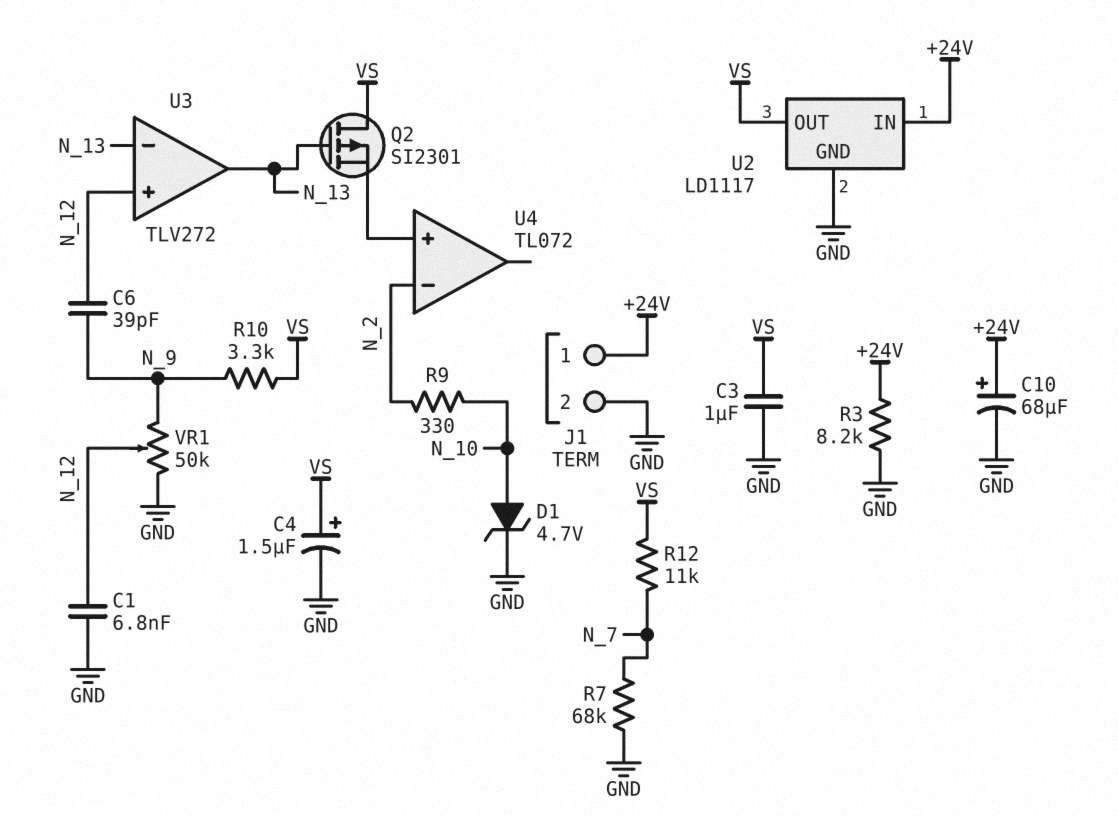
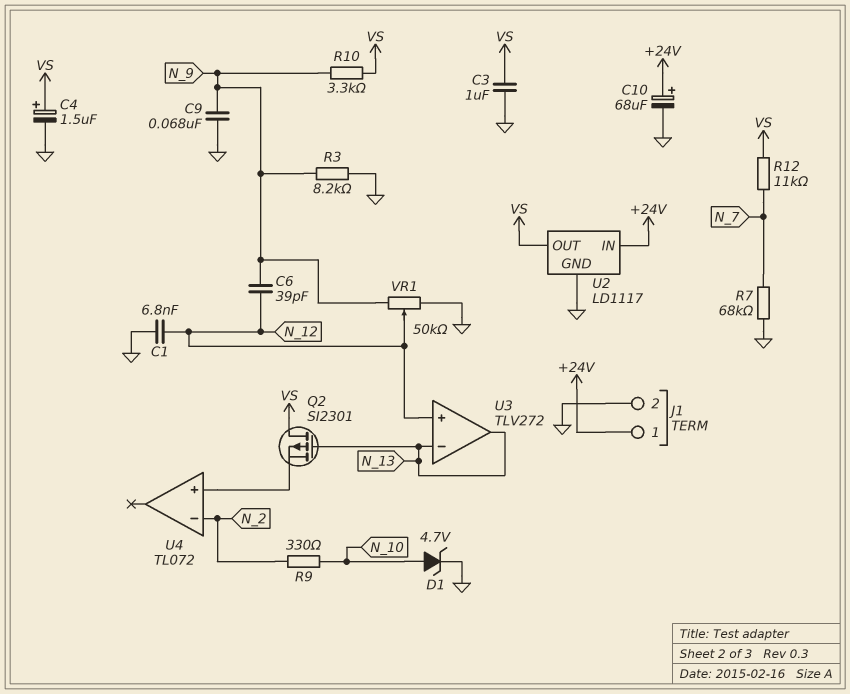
C9: none -> 68nF (GND, N_9)
R3: 8.2k (+24V, GND) -> 8.2k (GND, N_9)

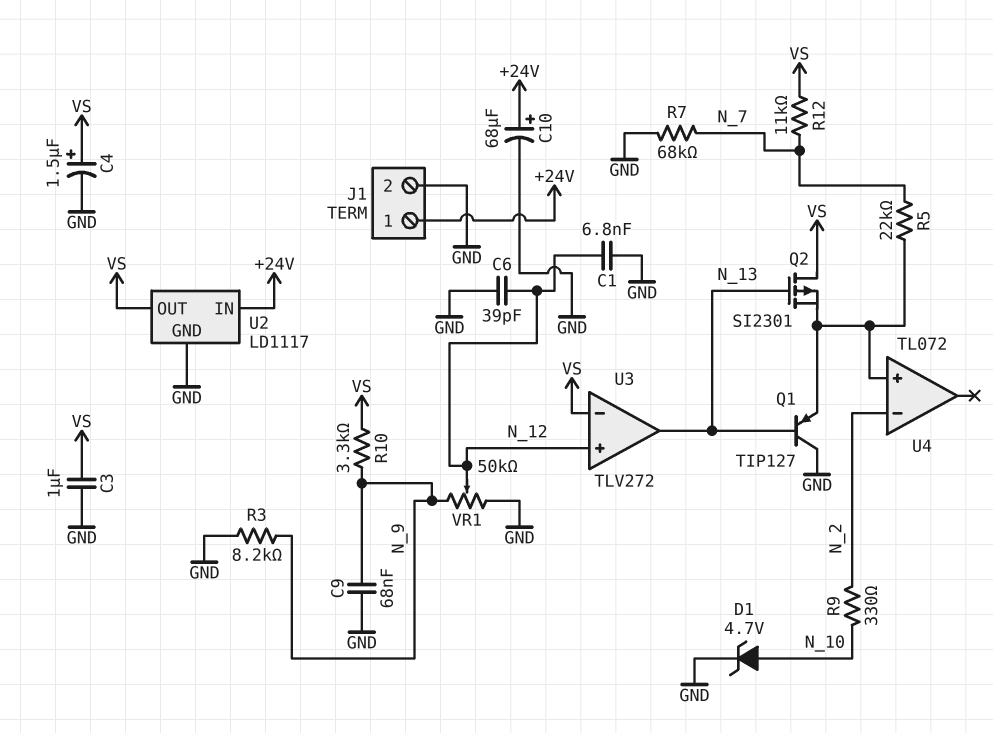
C6: 39pF (N_9, N_12) -> 39pF (GND, N_12)
Q1: none -> PNP TIP127 (B N_13, C GND, E U4/in+)
R5: none -> 22k (N_7, U4/in+)
U3 pin in-: N_13 -> VS

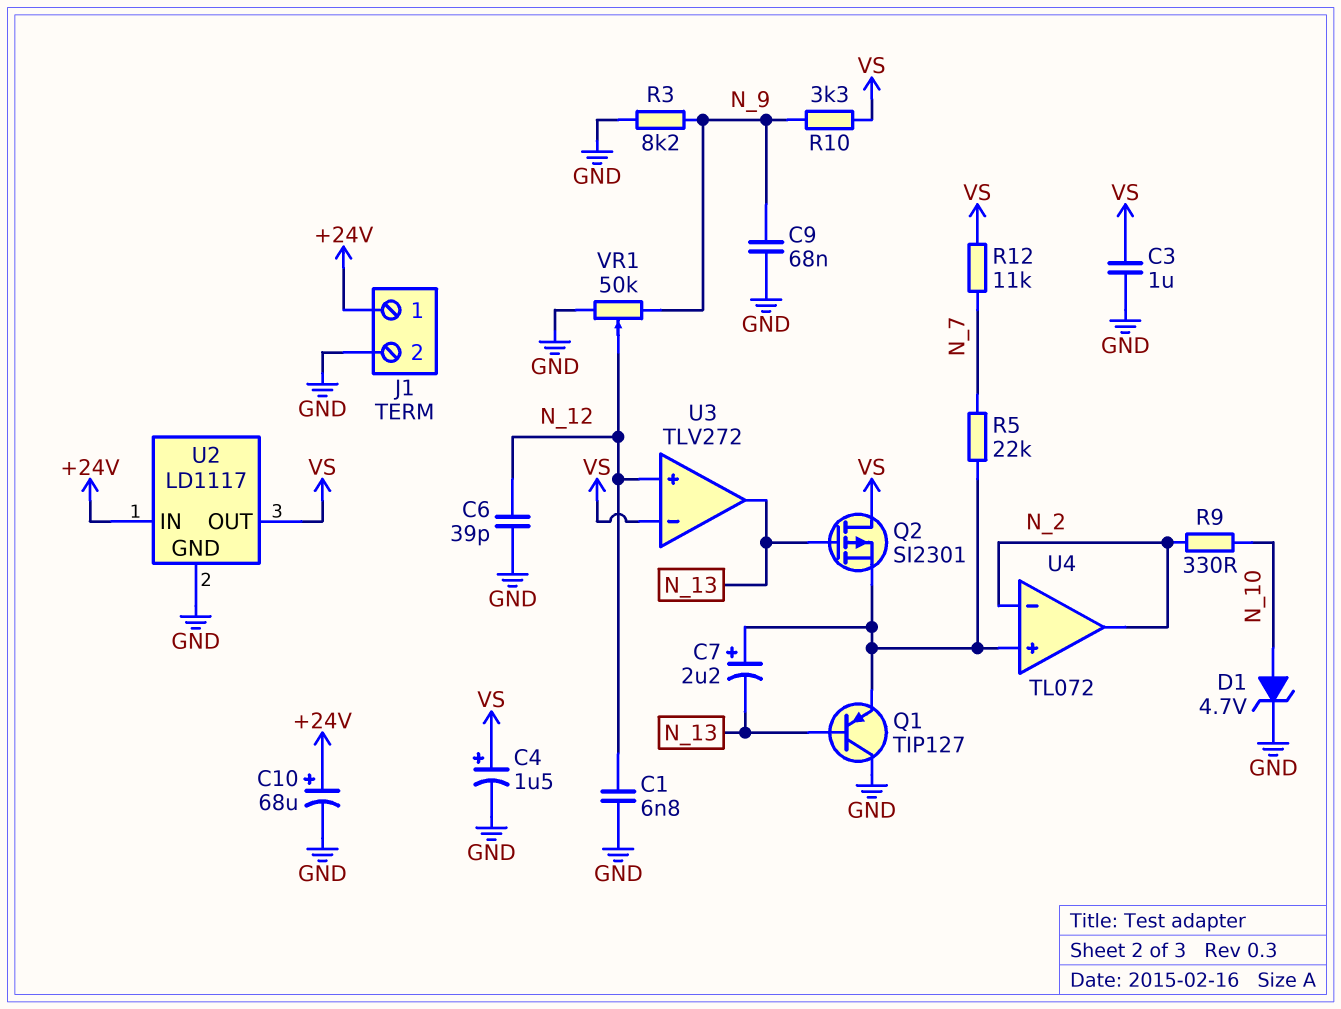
C7: none -> 2.2uF (plus U4/in+, minus N_13)
R7: 68k (GND, N_7) -> none
U4 pin out: none -> N_2

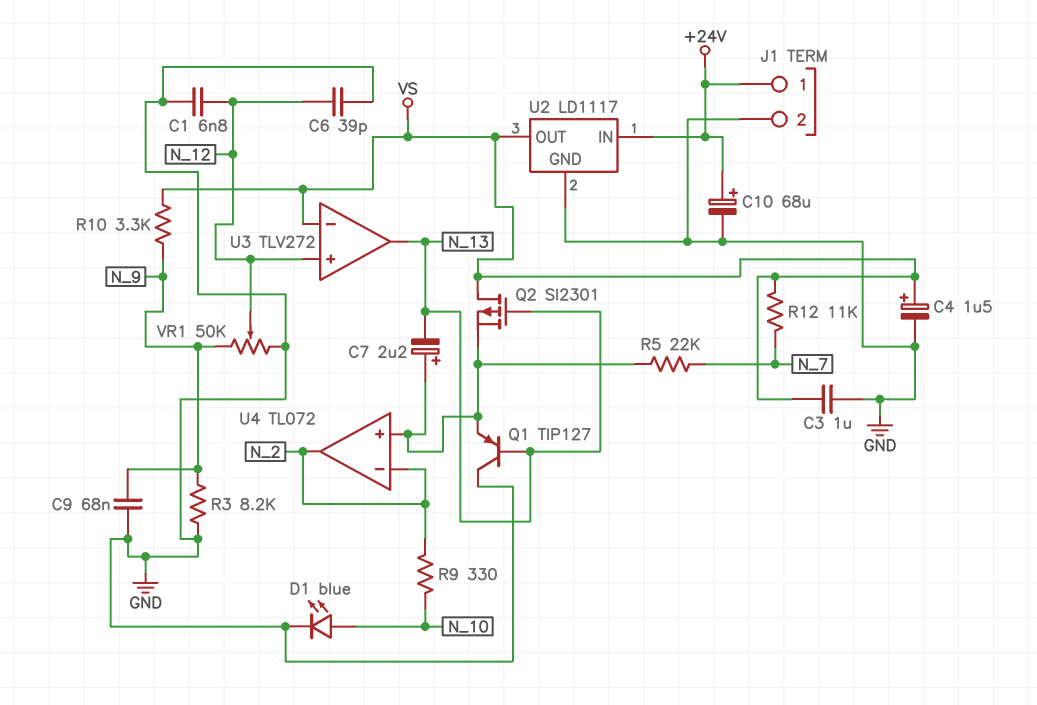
D1: zener 4.7V (A N_10, K GND) -> LED blue (A N_10, K GND)

